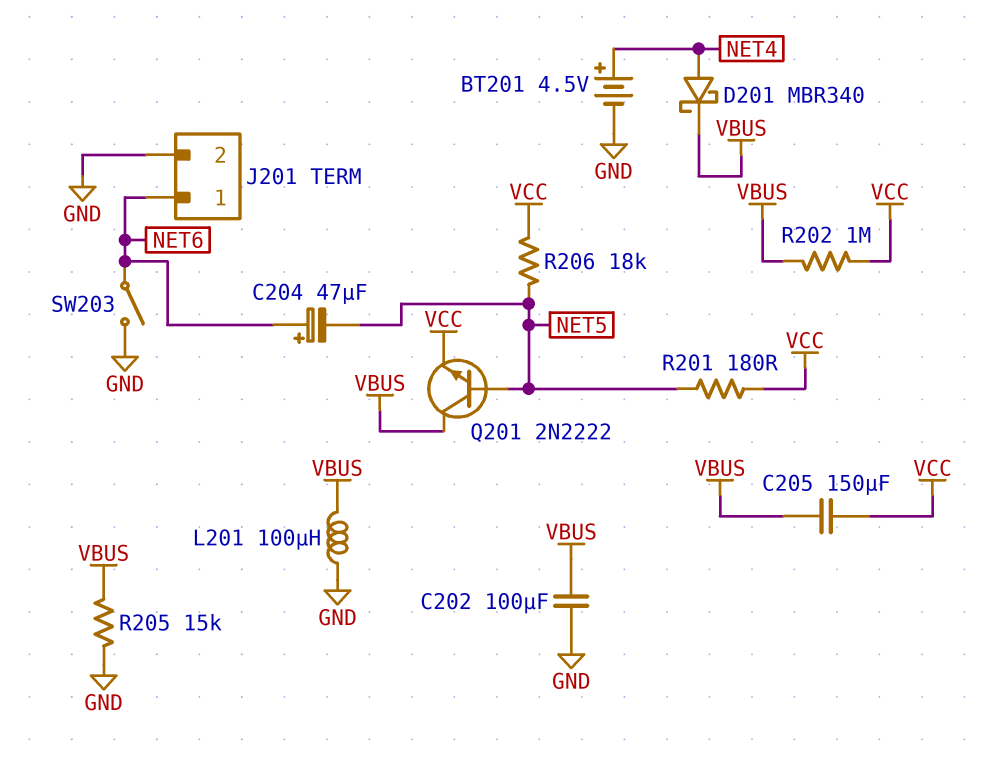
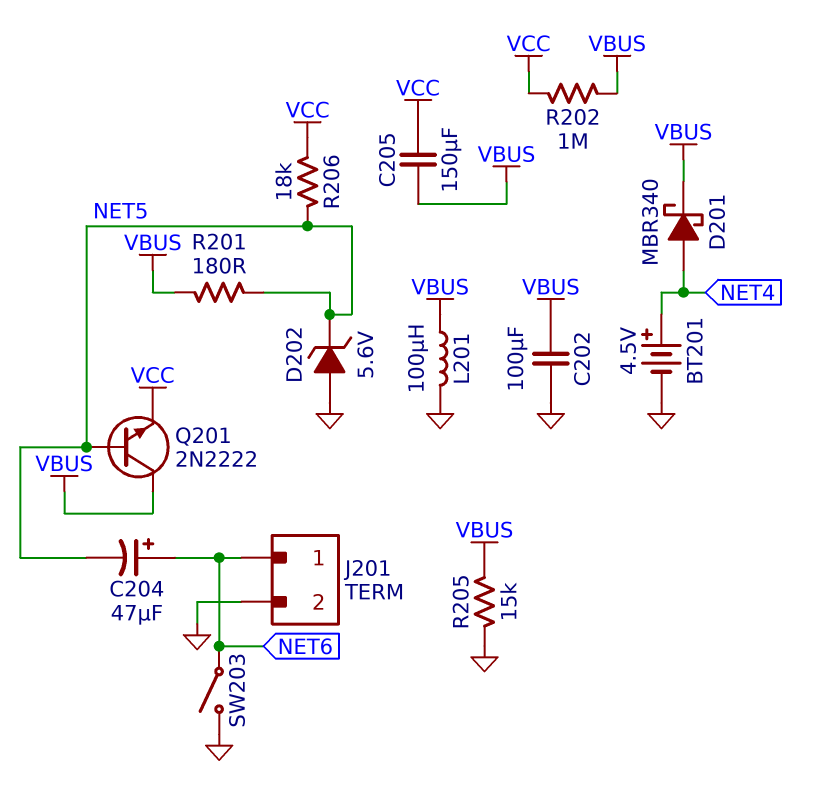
D202: none -> zener 5.6V (A GND, K NET5)
R201: 180 (NET5, VCC) -> 180 (NET5, VBUS)

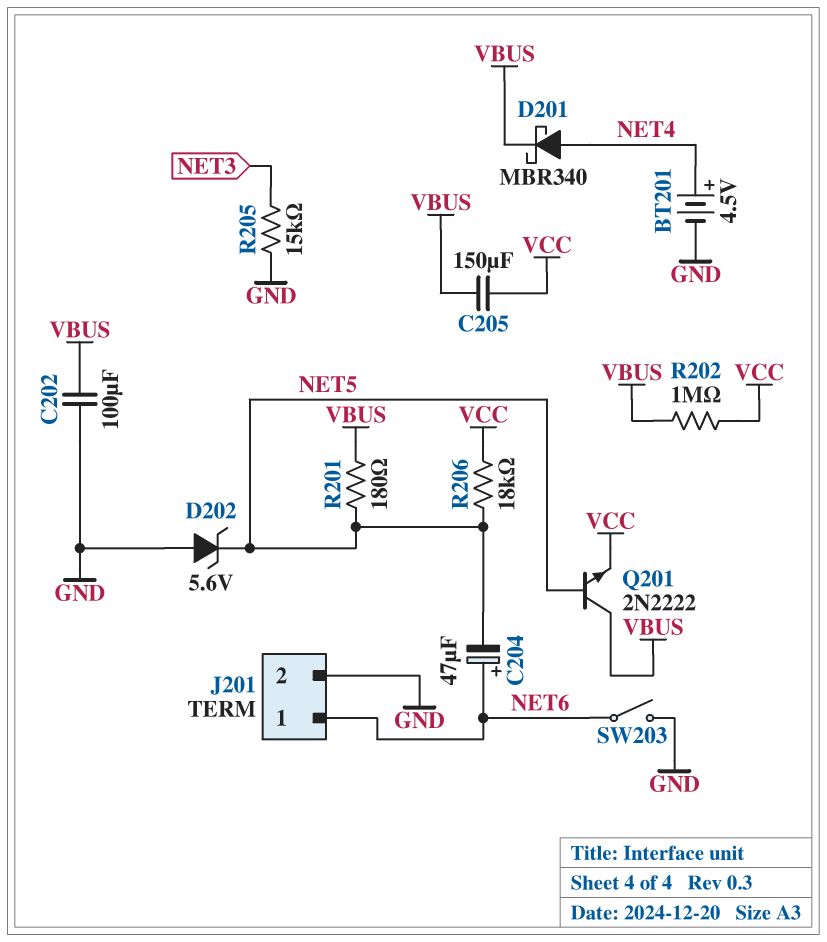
L201: 100uH (GND, VBUS) -> none
R205: 15k (GND, VBUS) -> 15k (GND, NET3)

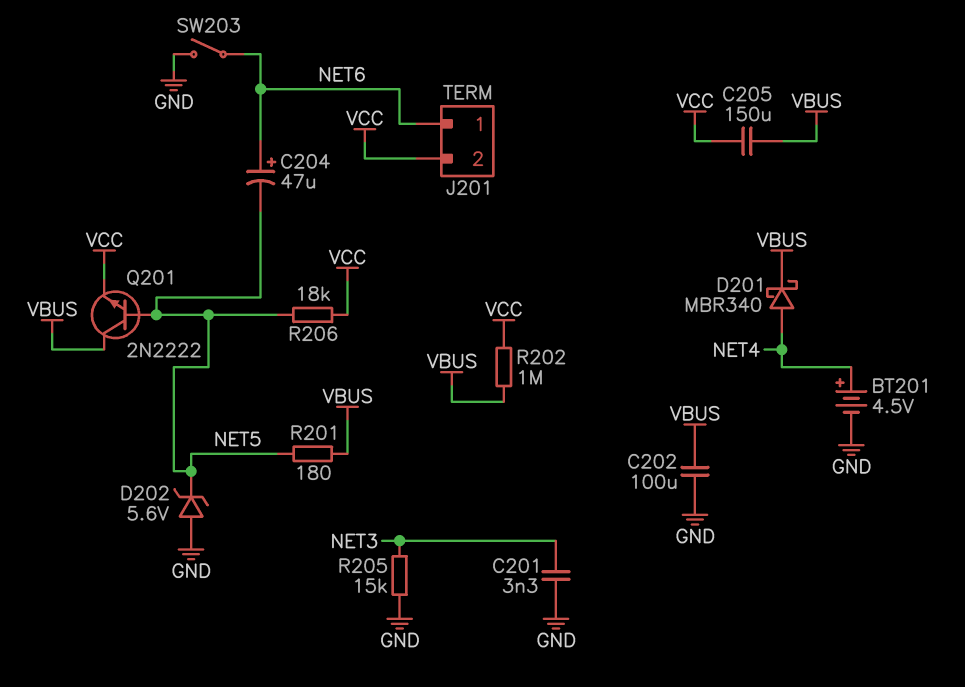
C201: none -> 3.3nF (GND, NET3)
J201 pin 2: GND -> VCC

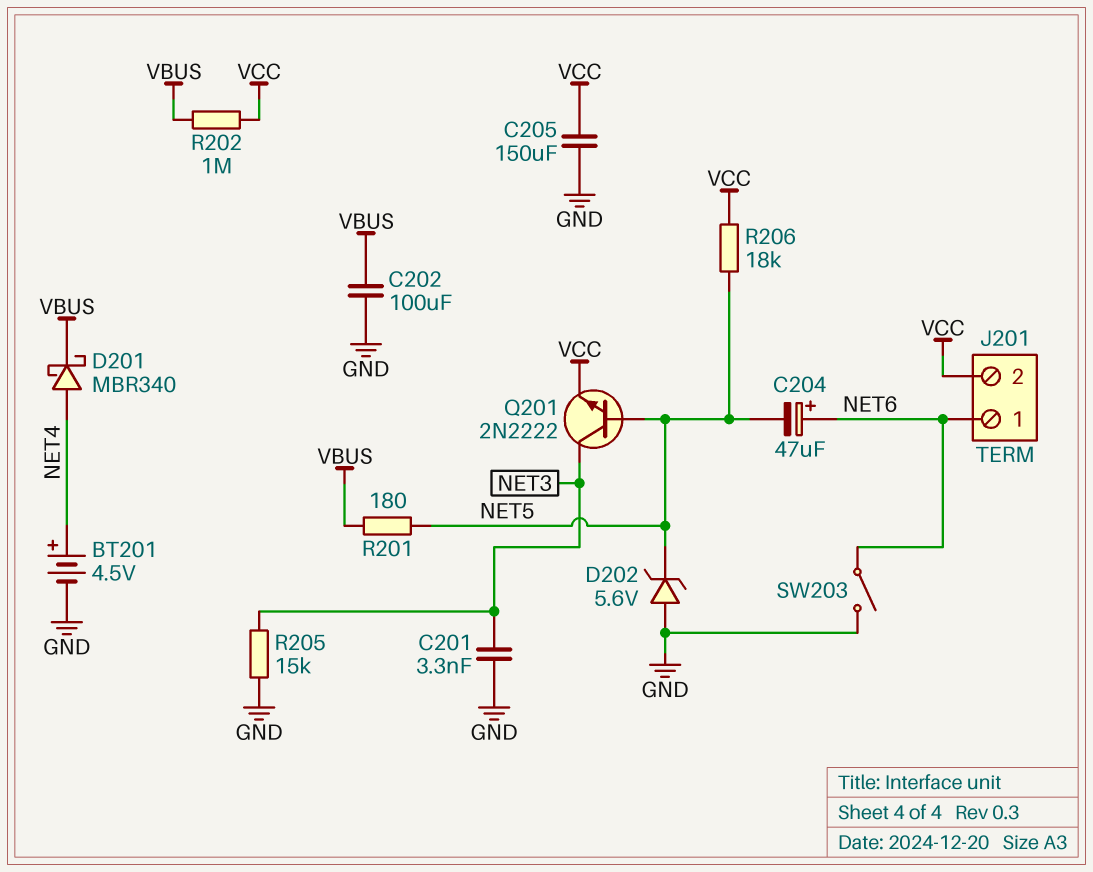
C205: 150uF (VBUS, VCC) -> 150uF (GND, VCC)
Q201: NPN 2N2222 (B NET5, C VBUS, E VCC) -> NPN 2N2222 (B NET5, C NET3, E VCC)

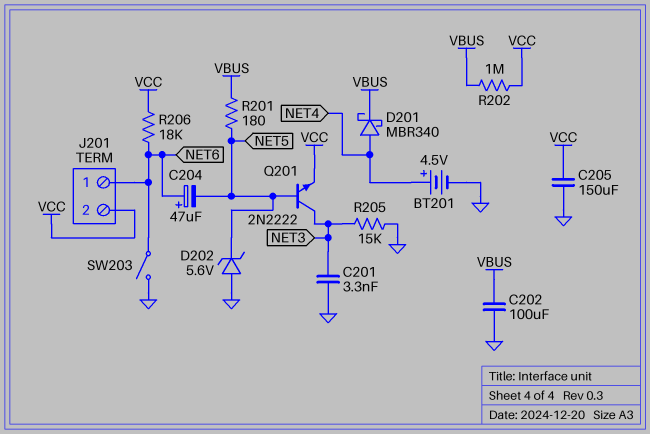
R206: 18k (NET5, VCC) -> 18k (NET6, VCC)

